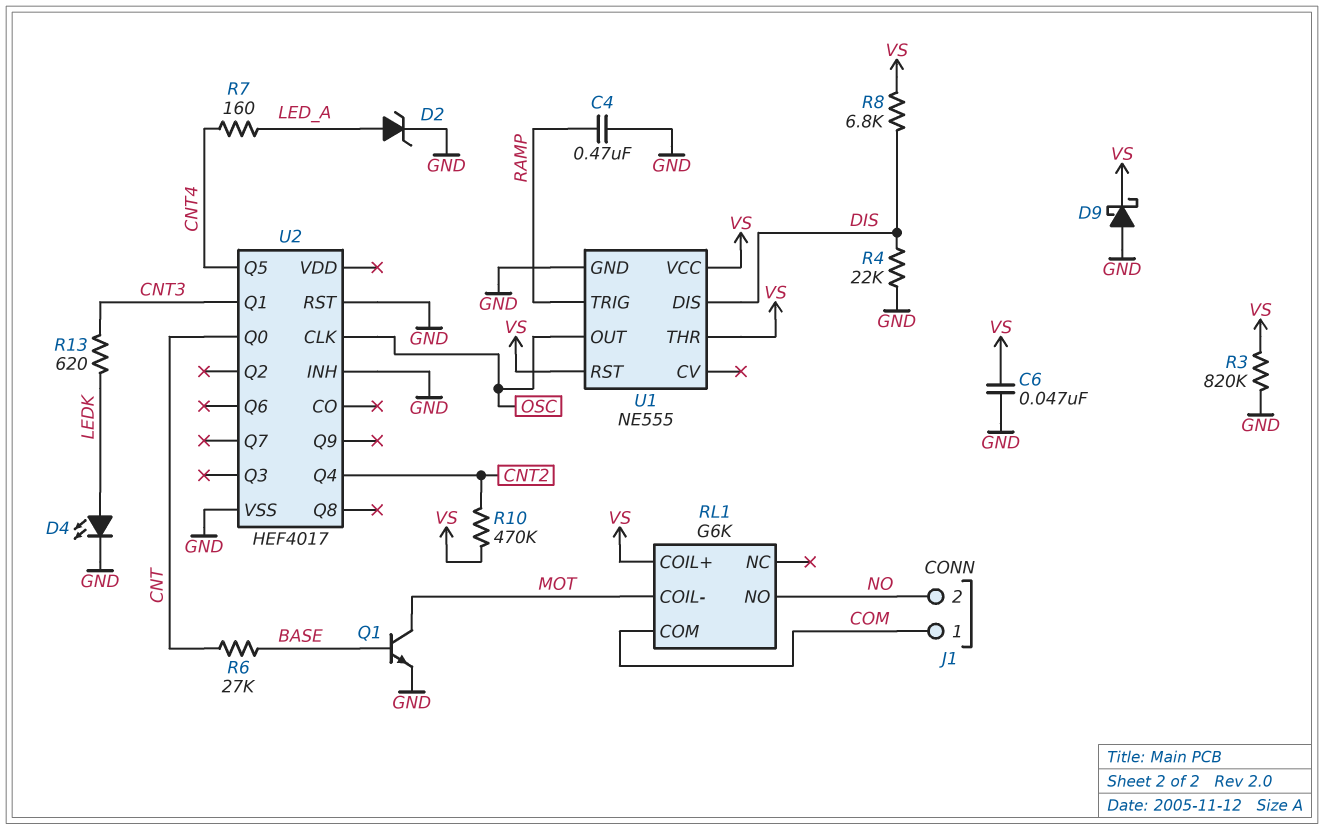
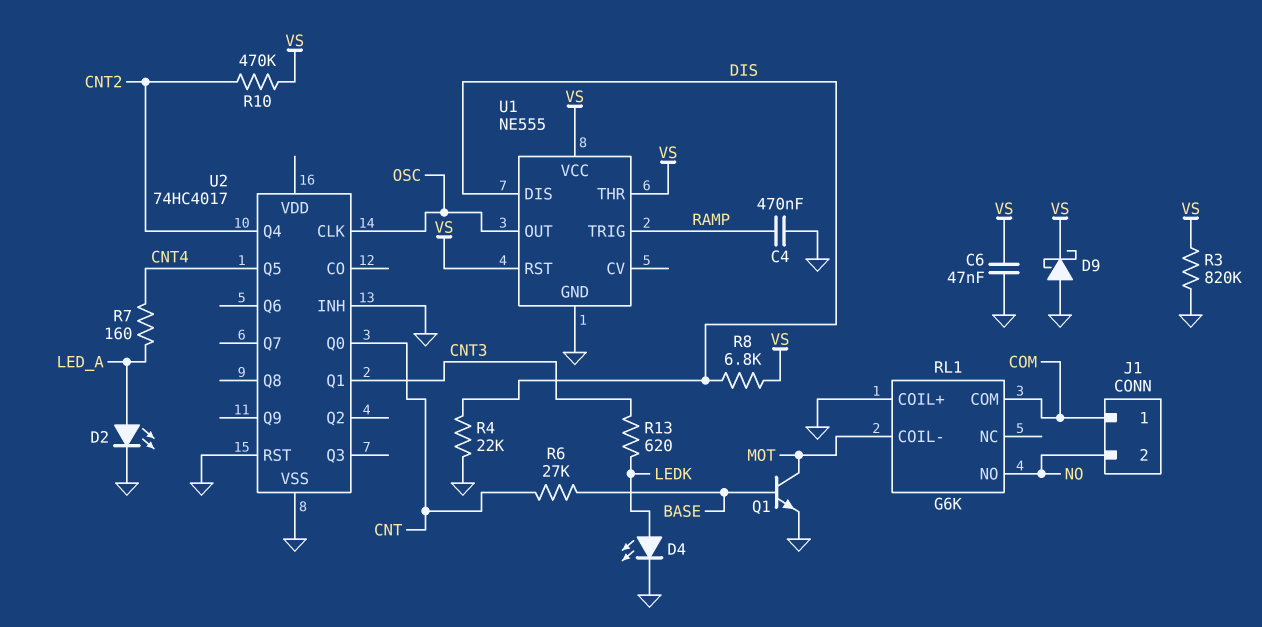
D2: zener (A LED_A, K GND) -> LED (A LED_A, K GND)
RL1 pin COIL+: VS -> GND
U2: HEF4017 -> 74HC4017

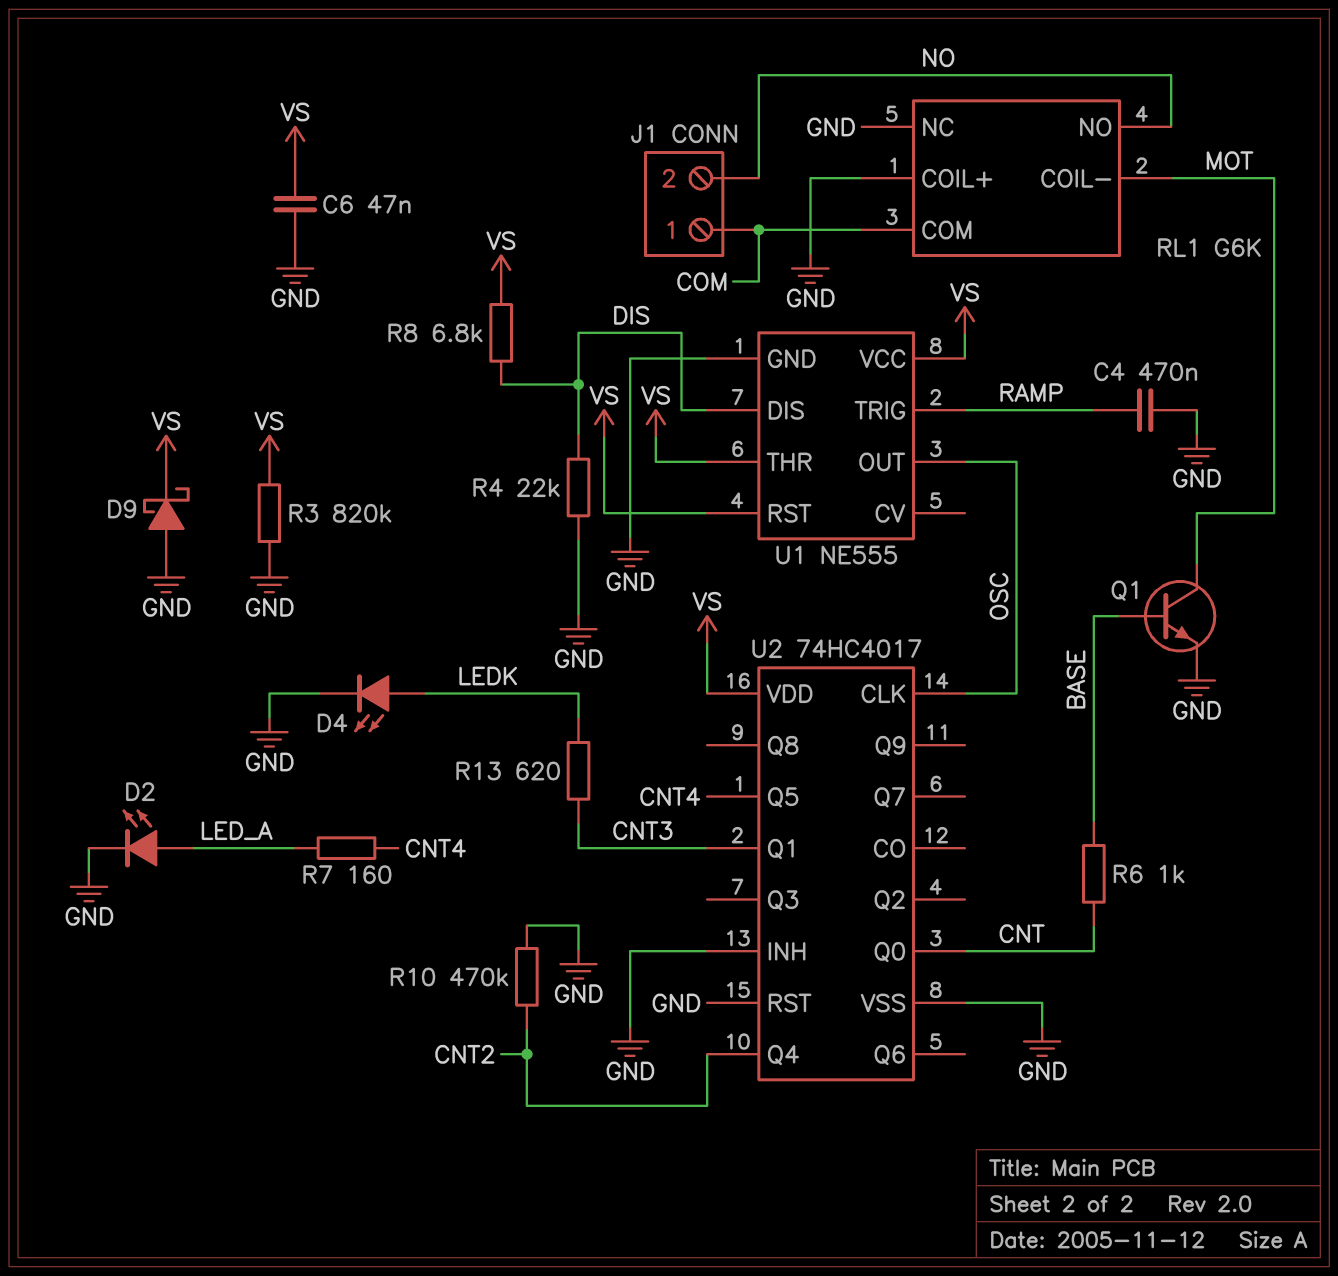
R6: 27k (BASE, CNT) -> 1k (BASE, CNT)
R10: 470k (CNT2, VS) -> 470k (CNT2, GND)
RL1 pin NC: none -> GND
U2 pin VDD: none -> VS

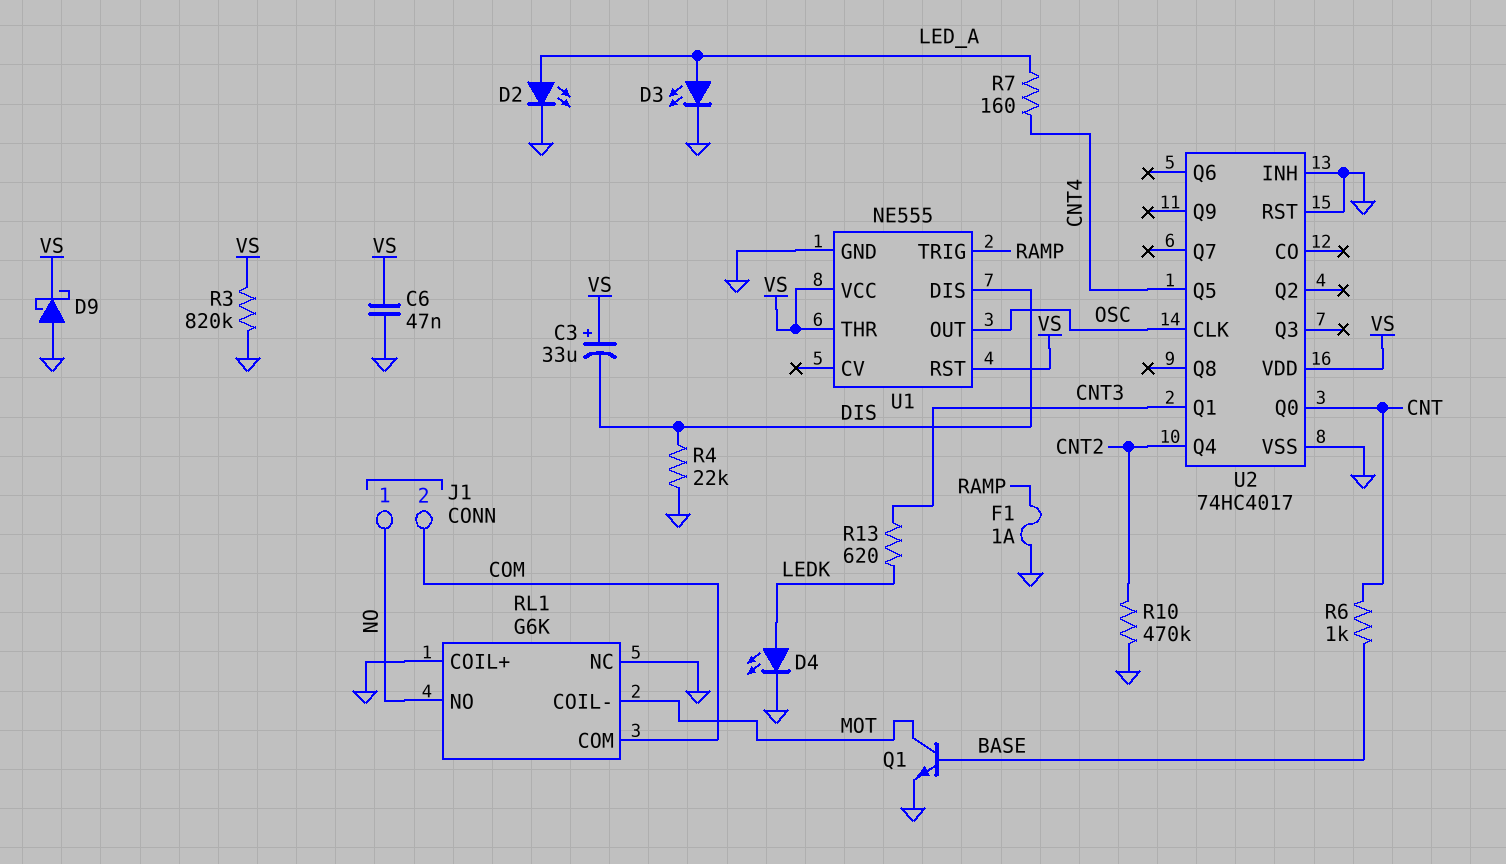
C3: none -> 33uF (plus VS, minus DIS)
C4: 470nF (GND, RAMP) -> none
D3: none -> LED (A LED_A, K GND)
F1: none -> 1A (GND, RAMP)
J1 pin 1: COM -> NO
J1 pin 2: NO -> COM
R8: 6.8k (DIS, VS) -> none

